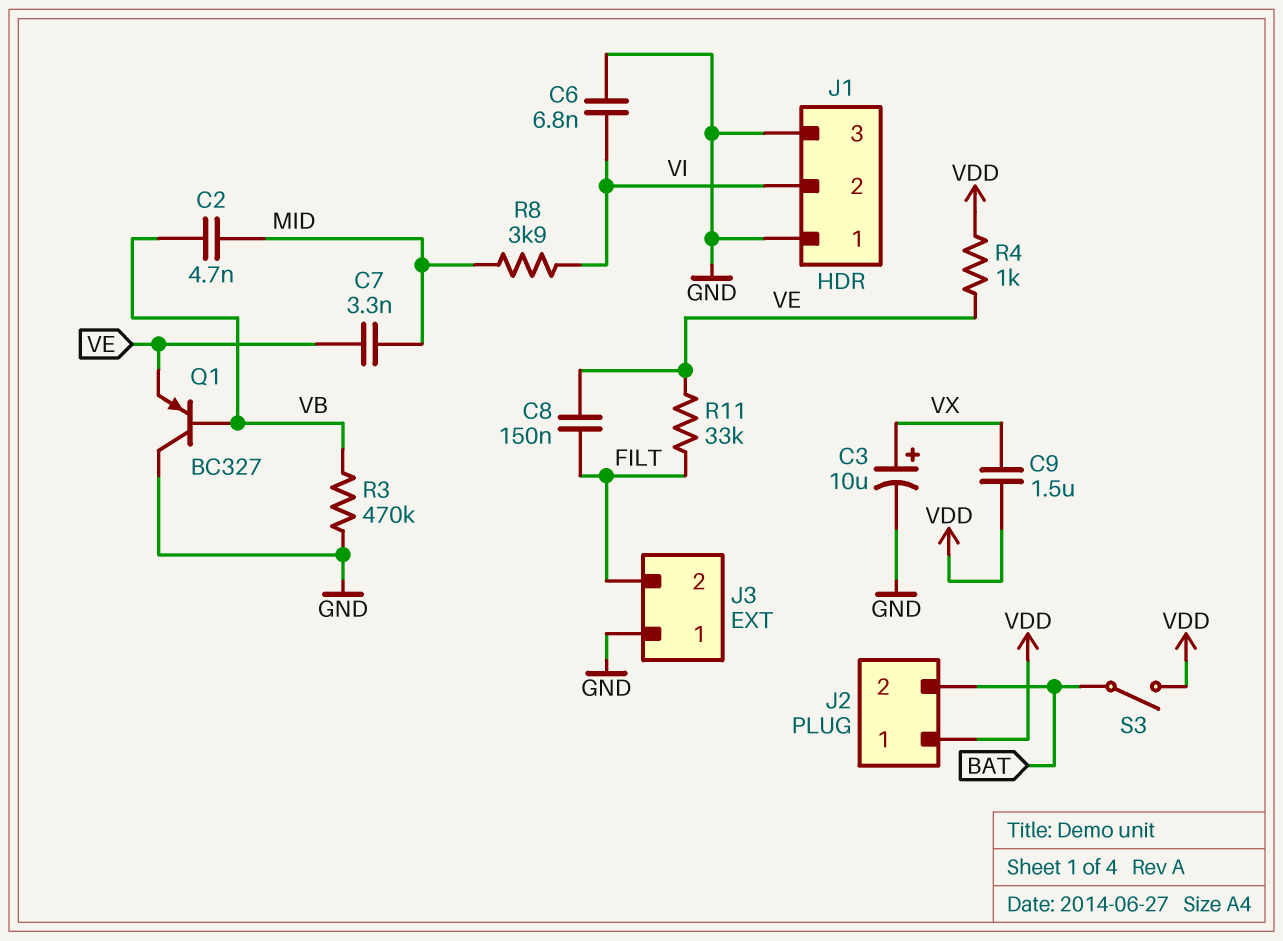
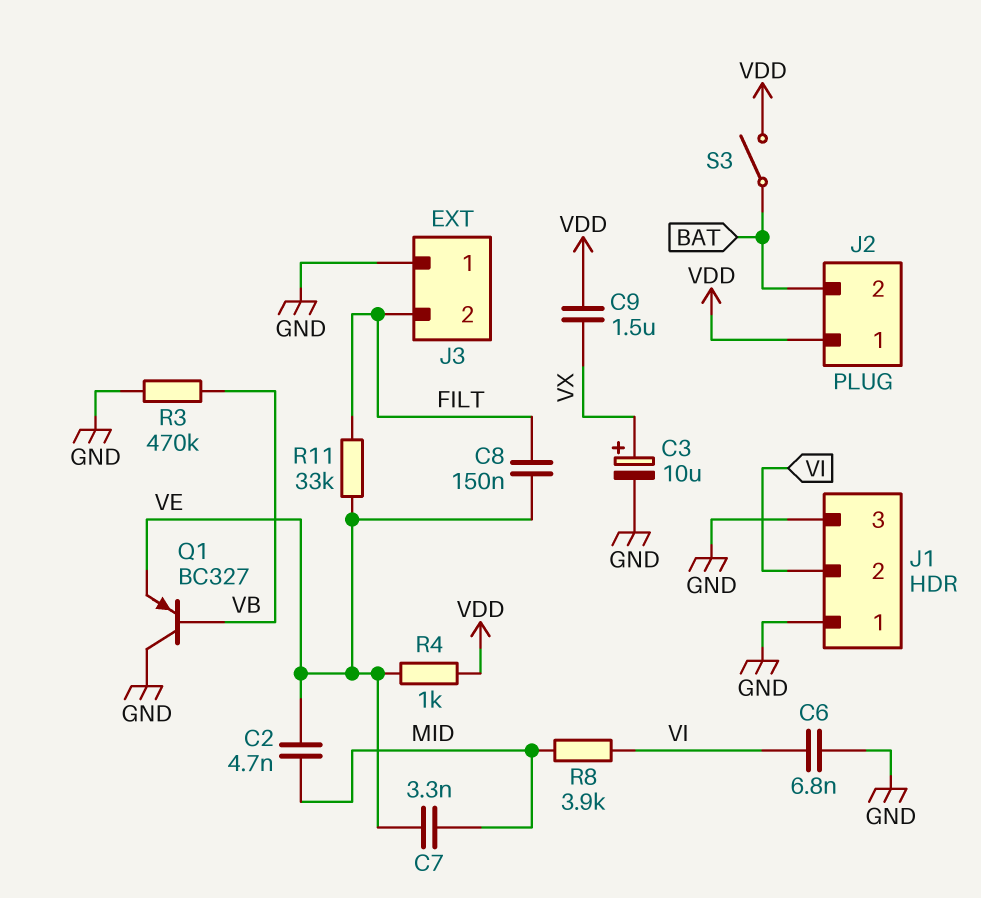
C2: 4.7nF (MID, VB) -> 4.7nF (MID, VE)

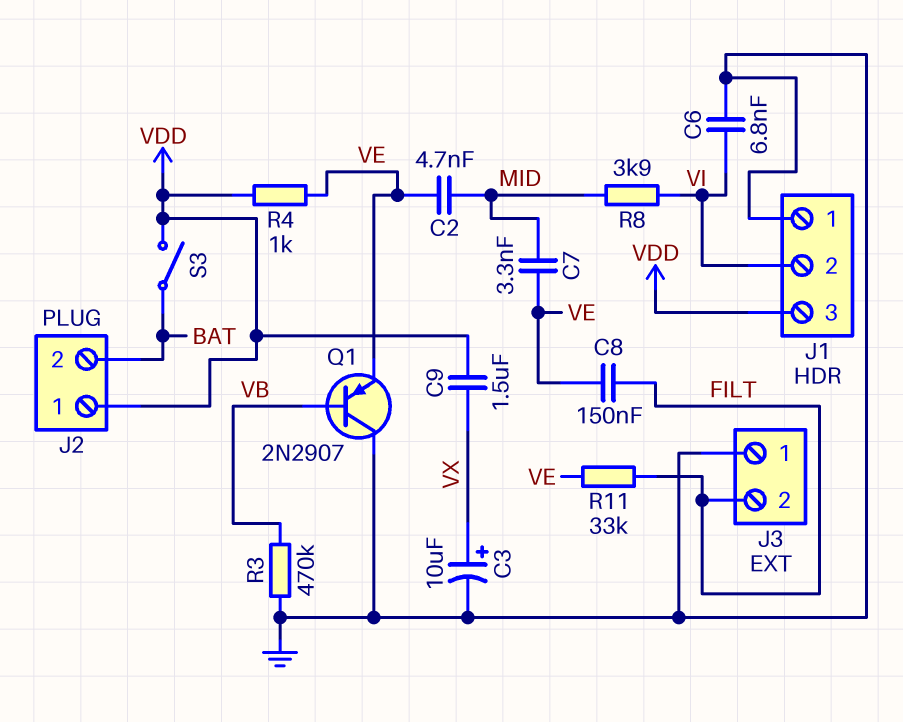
J1 pin 3: GND -> VDD
Q1: PNP BC327 (B VB, C GND, E VE) -> PNP 2N2907 (B VB, C GND, E VE)

